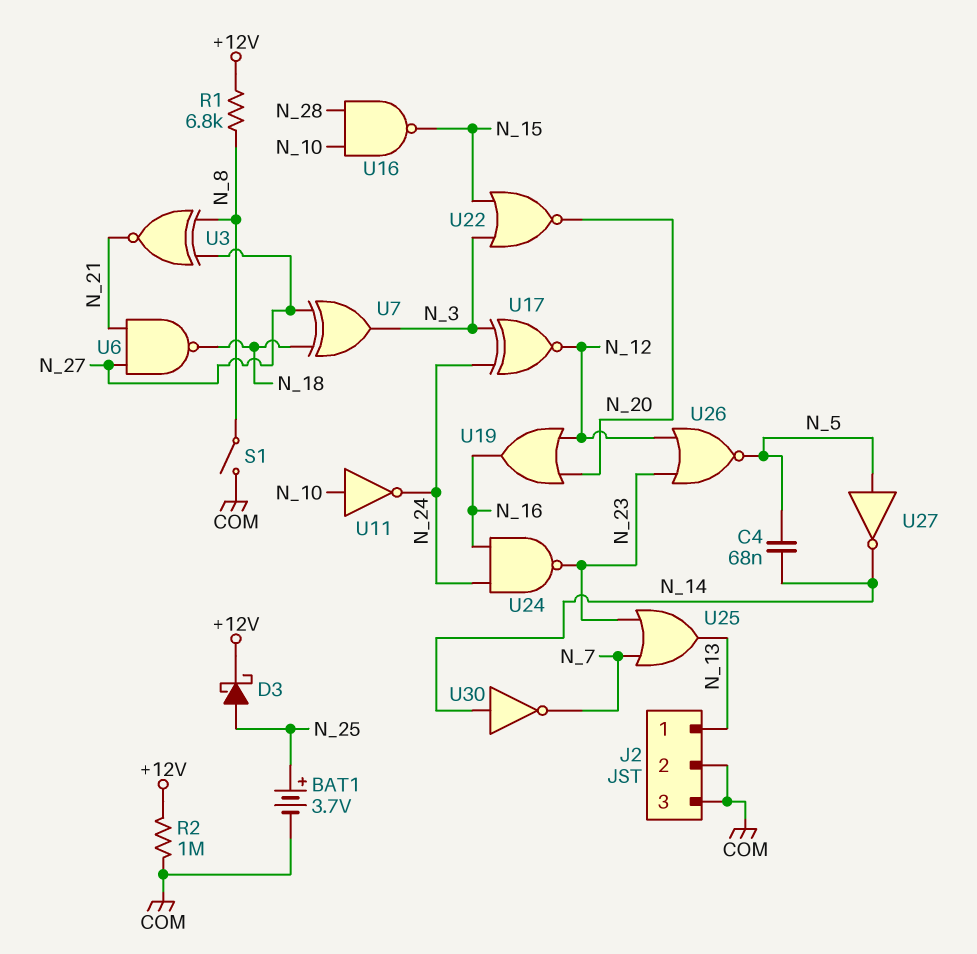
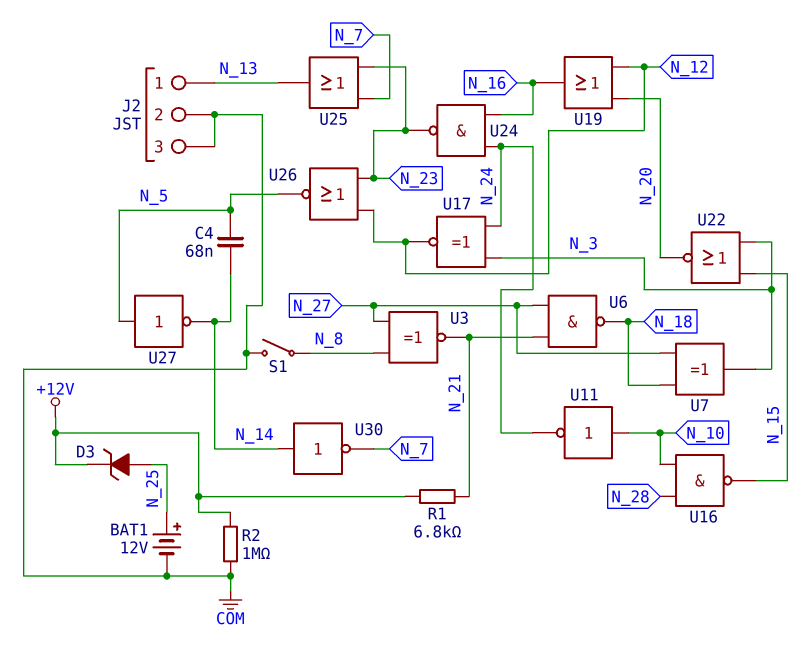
BAT1: 3.7V (plus N_25, minus COM) -> 12V (plus N_25, minus COM)
D3: schottky (A N_25, K +12V) -> zener (A N_25, K +12V)
R1: 6.8k (+12V, N_8) -> 6.8k (+12V, N_21)

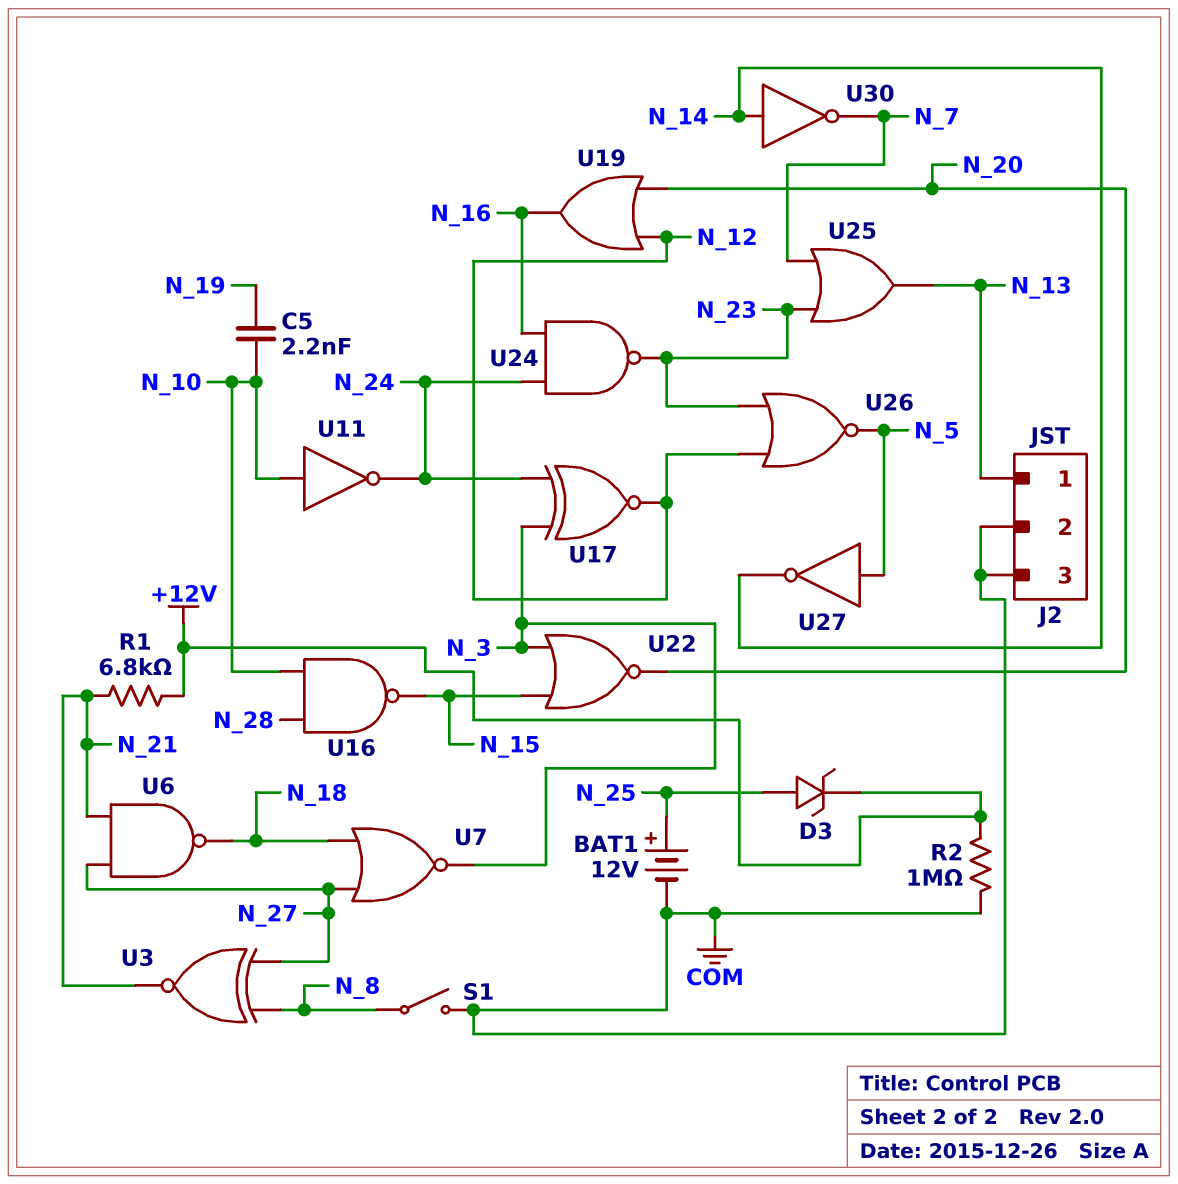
C4: 68nF (N_5, N_14) -> none
C5: none -> 2.2nF (N_10, N_19)
U7: XOR (in N_18, in N_27, out N_3) -> NOR (in N_18, in N_27, out N_3)

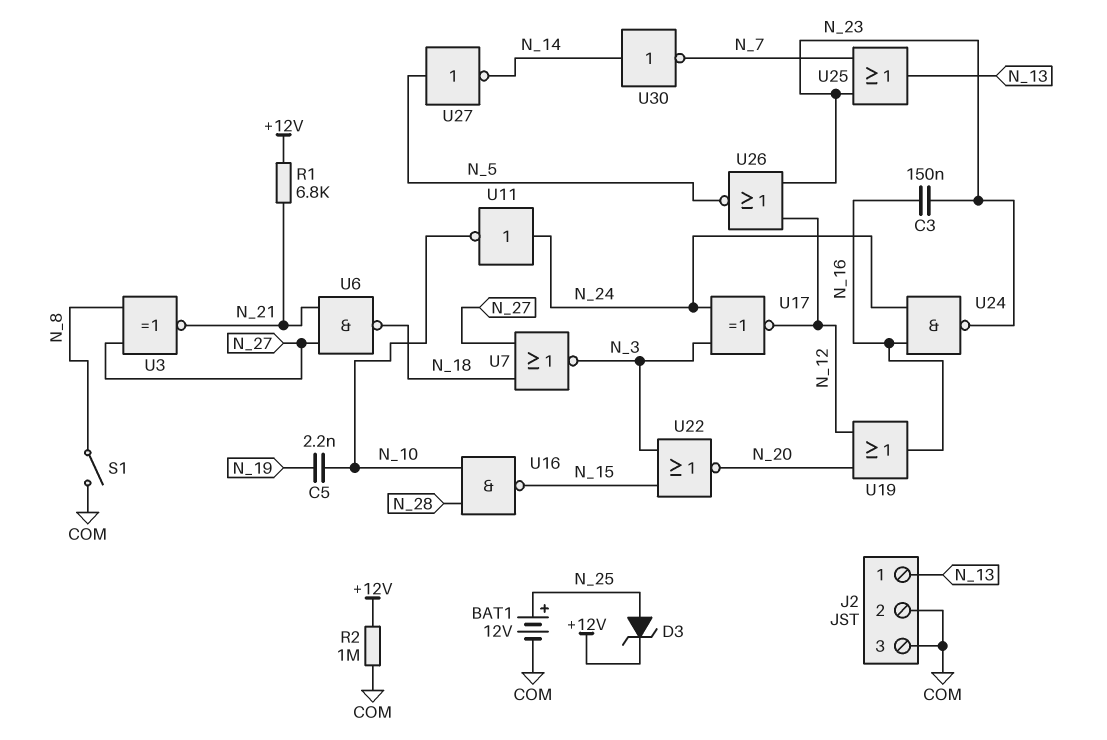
C3: none -> 150nF (N_16, N_23)
U11: NOT (in N_10, out N_24) -> NOT (in N_24, out N_10)

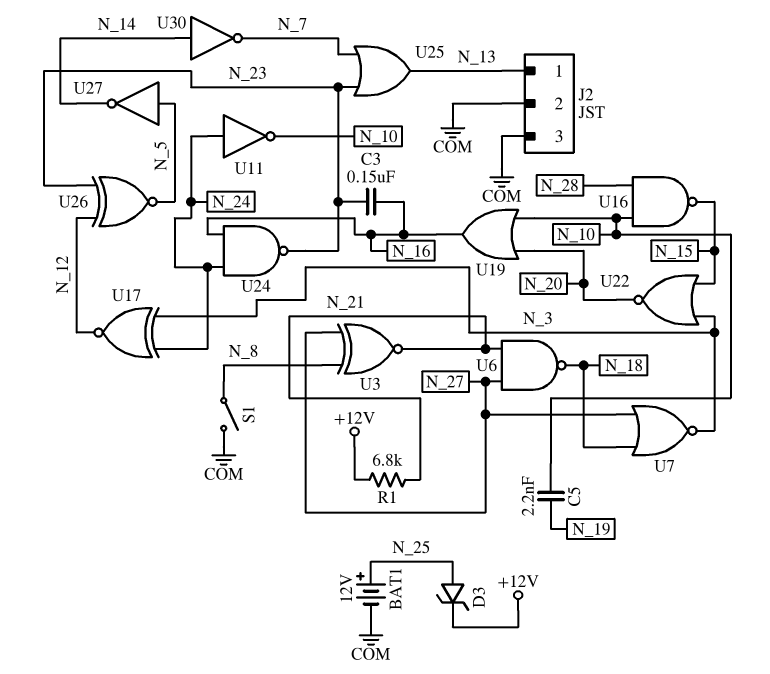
R2: 1M (+12V, COM) -> none
U19: OR (in N_12, in N_20, out N_16) -> OR (in N_10, in N_20, out N_16)
U26: NOR (in N_12, in N_23, out N_5) -> XNOR (in N_12, in N_23, out N_5)

